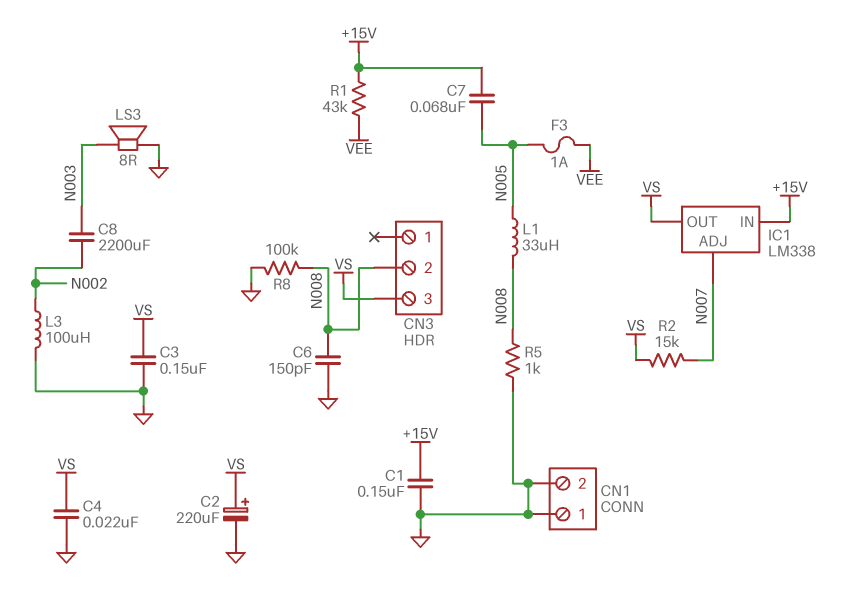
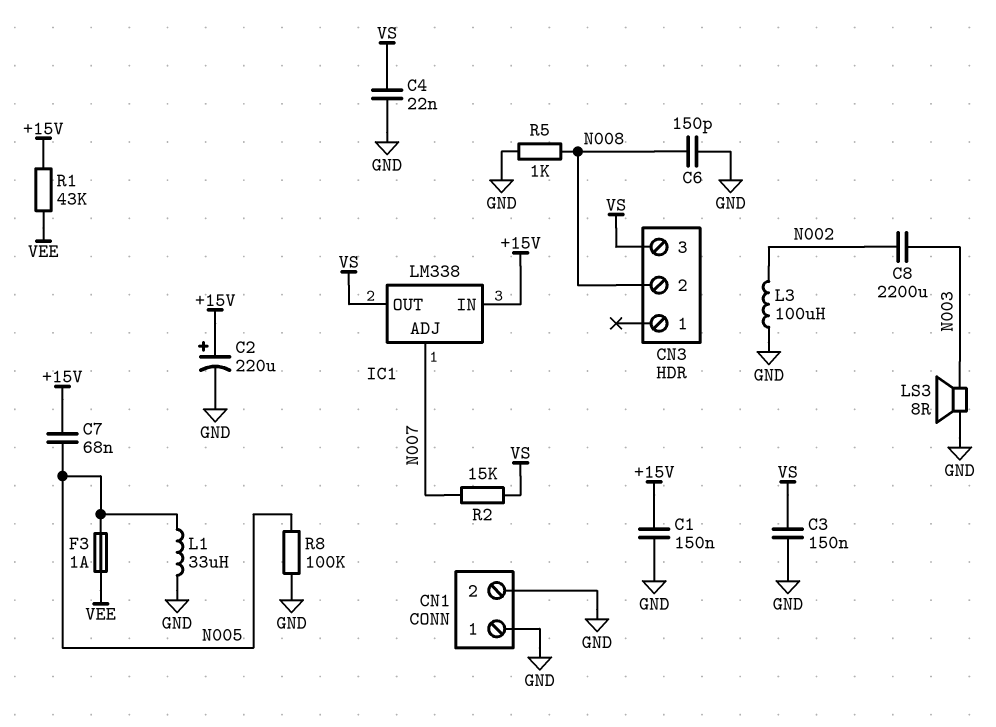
C2: 220uF (plus VS, minus GND) -> 220uF (plus +15V, minus GND)
L1: 33uH (N005, N008) -> 33uH (GND, N005)
R8: 100k (GND, N008) -> 100k (GND, N005)

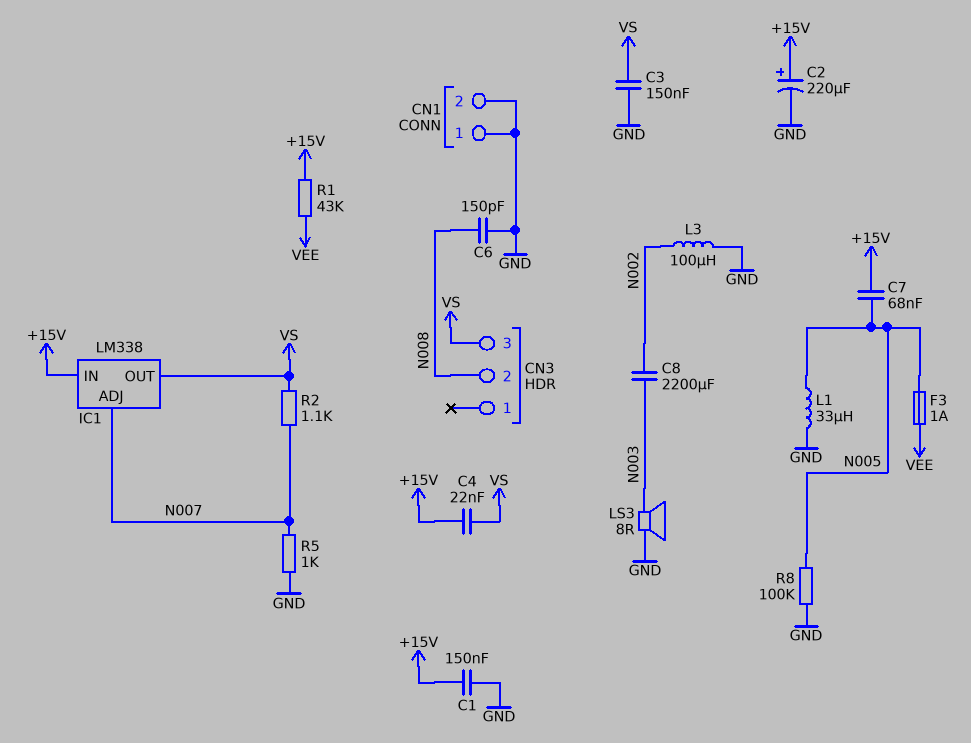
C4: 22nF (GND, VS) -> 22nF (+15V, VS)
R2: 15k (N007, VS) -> 1.1k (N007, VS)
R5: 1k (GND, N008) -> 1k (GND, N007)

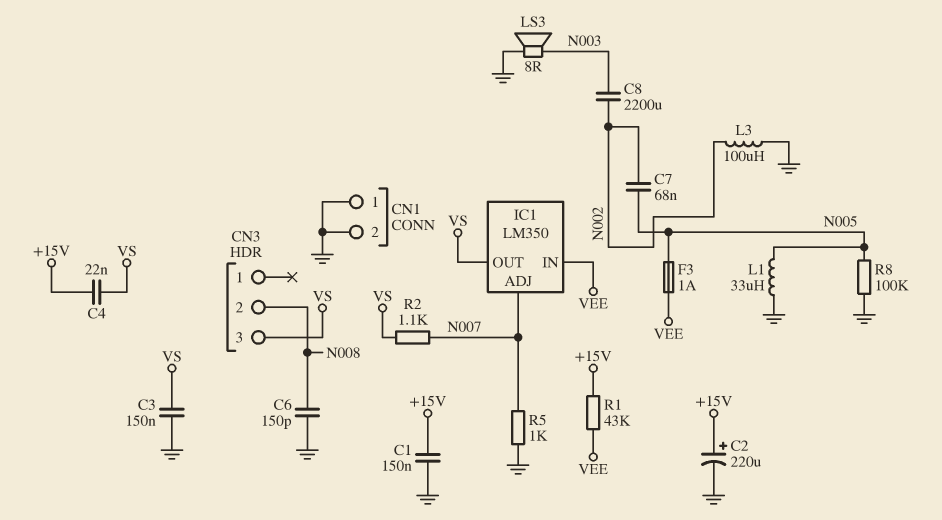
C7: 68nF (+15V, N005) -> 68nF (N002, N005)
IC1: LM338 -> LM350
IC1 pin IN: +15V -> VEE

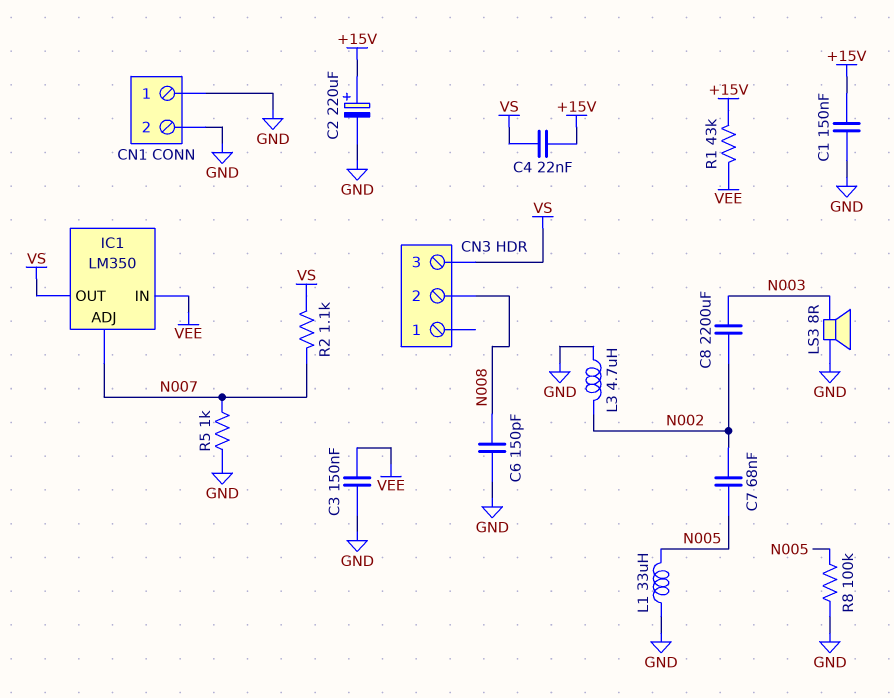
C3: 150nF (GND, VS) -> 150nF (GND, VEE)
F3: 1A (N005, VEE) -> none
L3: 100uH (GND, N002) -> 4.7uH (GND, N002)

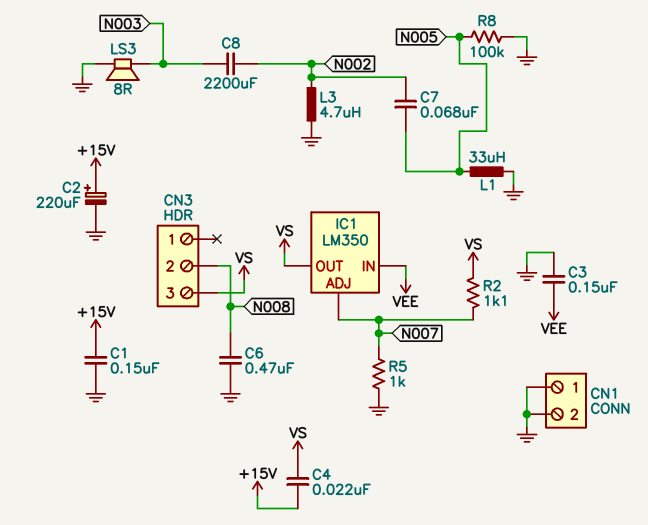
C6: 150pF (GND, N008) -> 470nF (GND, N008)
R1: 43k (+15V, VEE) -> none

